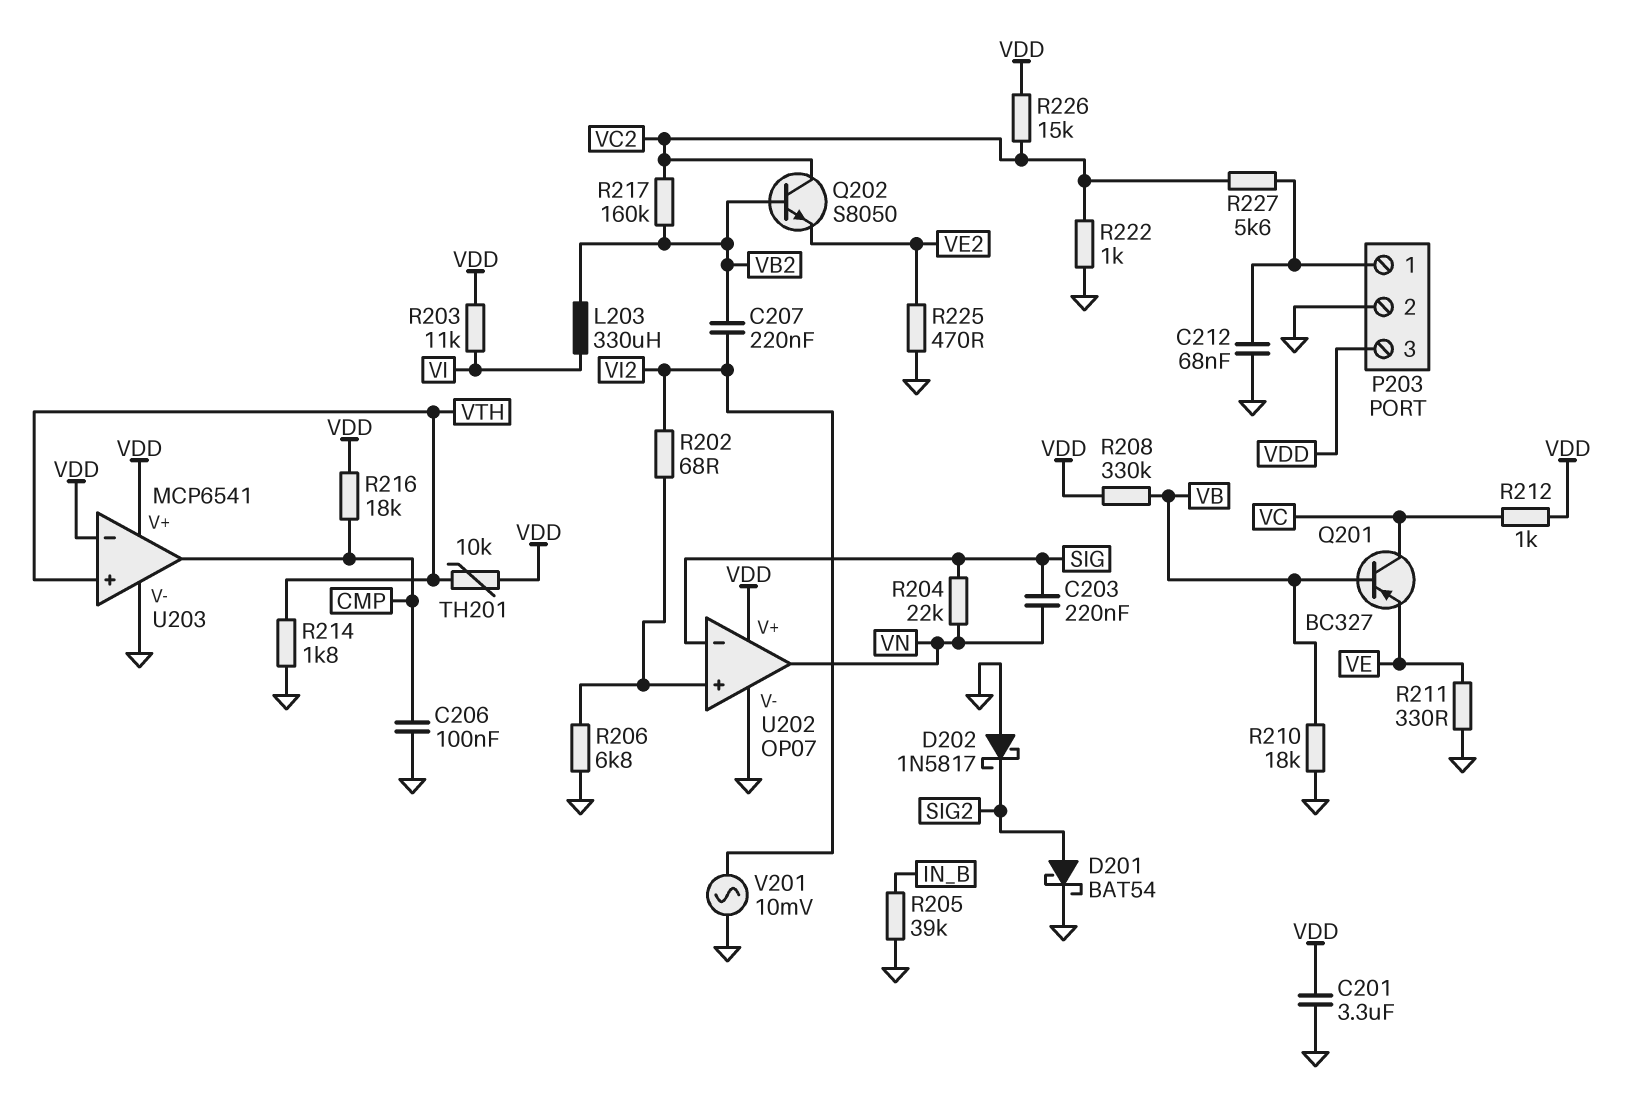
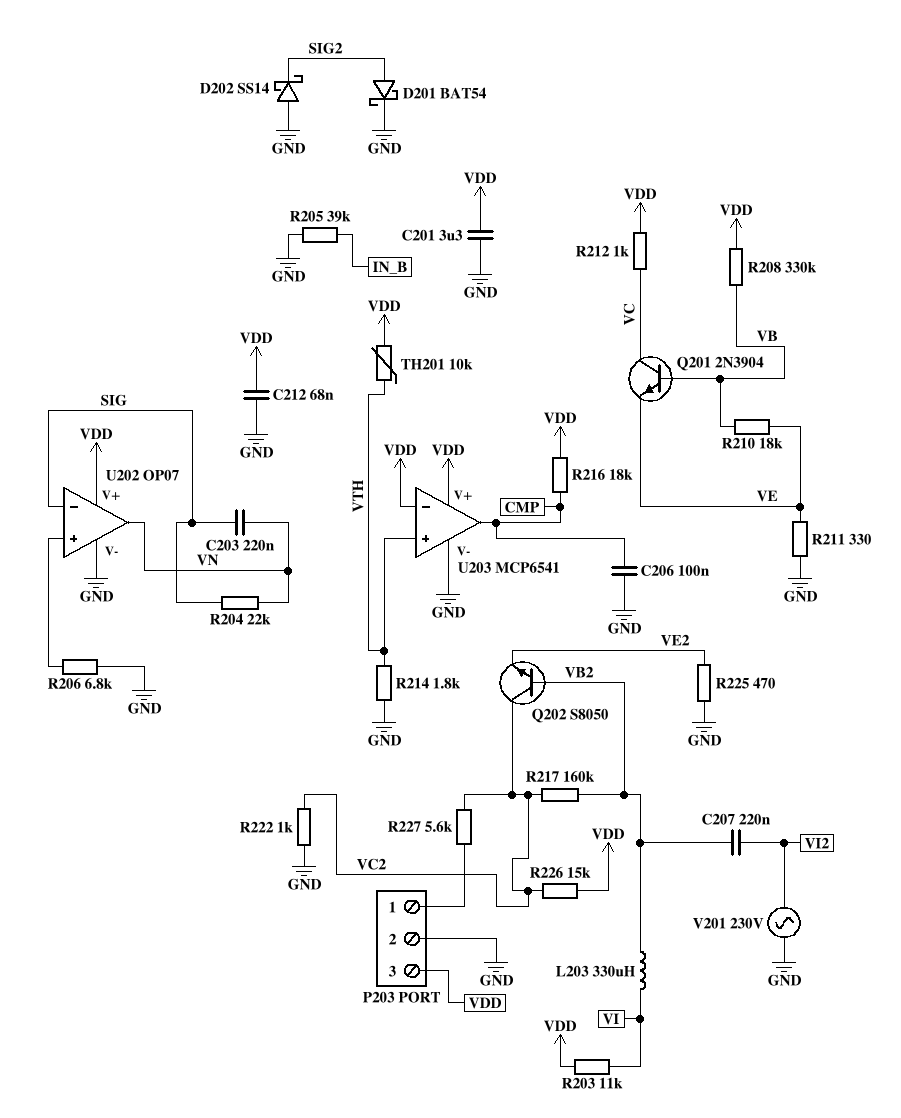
C212: 68nF (GND, P203/1) -> 68nF (GND, VDD)
D202: schottky 1N5817 (A GND, K SIG2) -> schottky SS14 (A GND, K SIG2)
Q201: PNP BC327 (B VB, C VC, E VE) -> NPN 2N3904 (B VB, C VC, E VE)
R202: 68 (U202/in+, VI2) -> none
R210: 18k (GND, VB) -> 18k (VB, VE)
V201: AC 10mV (GND, VI2) -> AC 230V (GND, VI2)

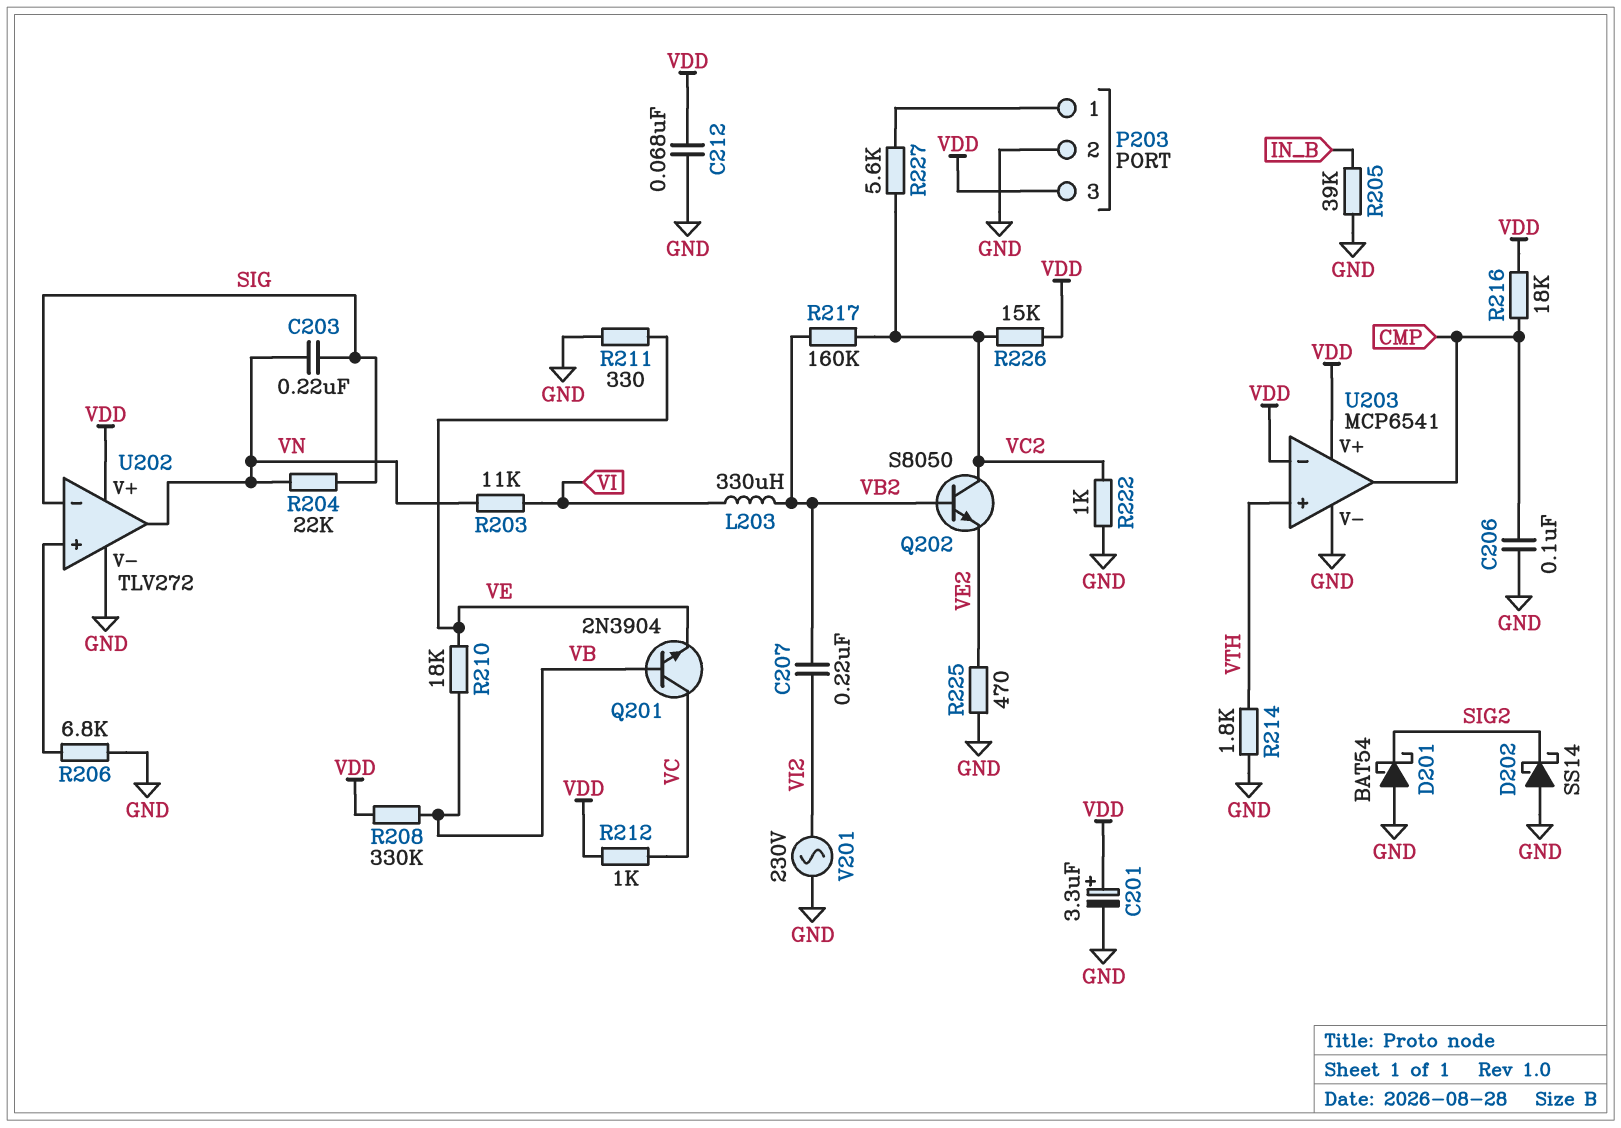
C201: 3.3uF (GND, VDD) -> 3.3uF (plus VDD, minus GND)
D201: schottky BAT54 (A SIG2, K GND) -> schottky BAT54 (A GND, K SIG2)
R203: 11k (VDD, VI) -> 11k (VI, VN)
TH201: 10k (VDD, VTH) -> none
U202: OP07 -> TLV272

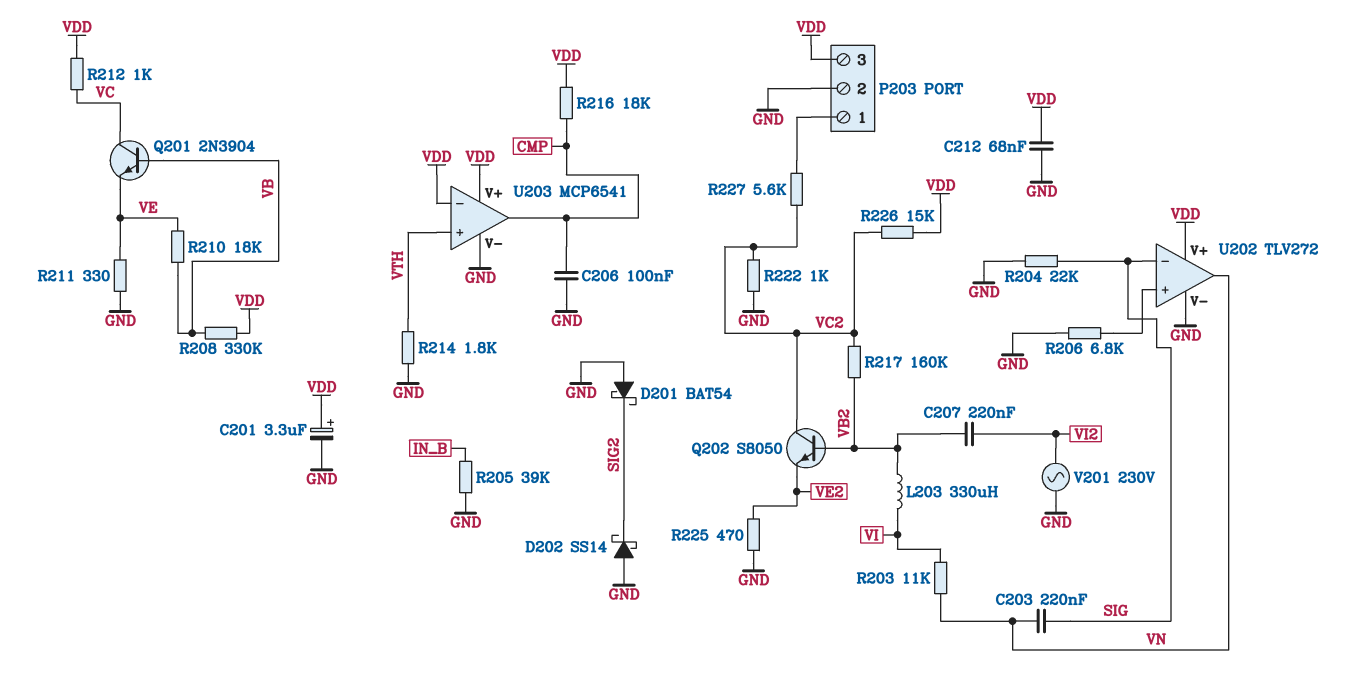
R204: 22k (SIG, VN) -> 22k (GND, SIG)

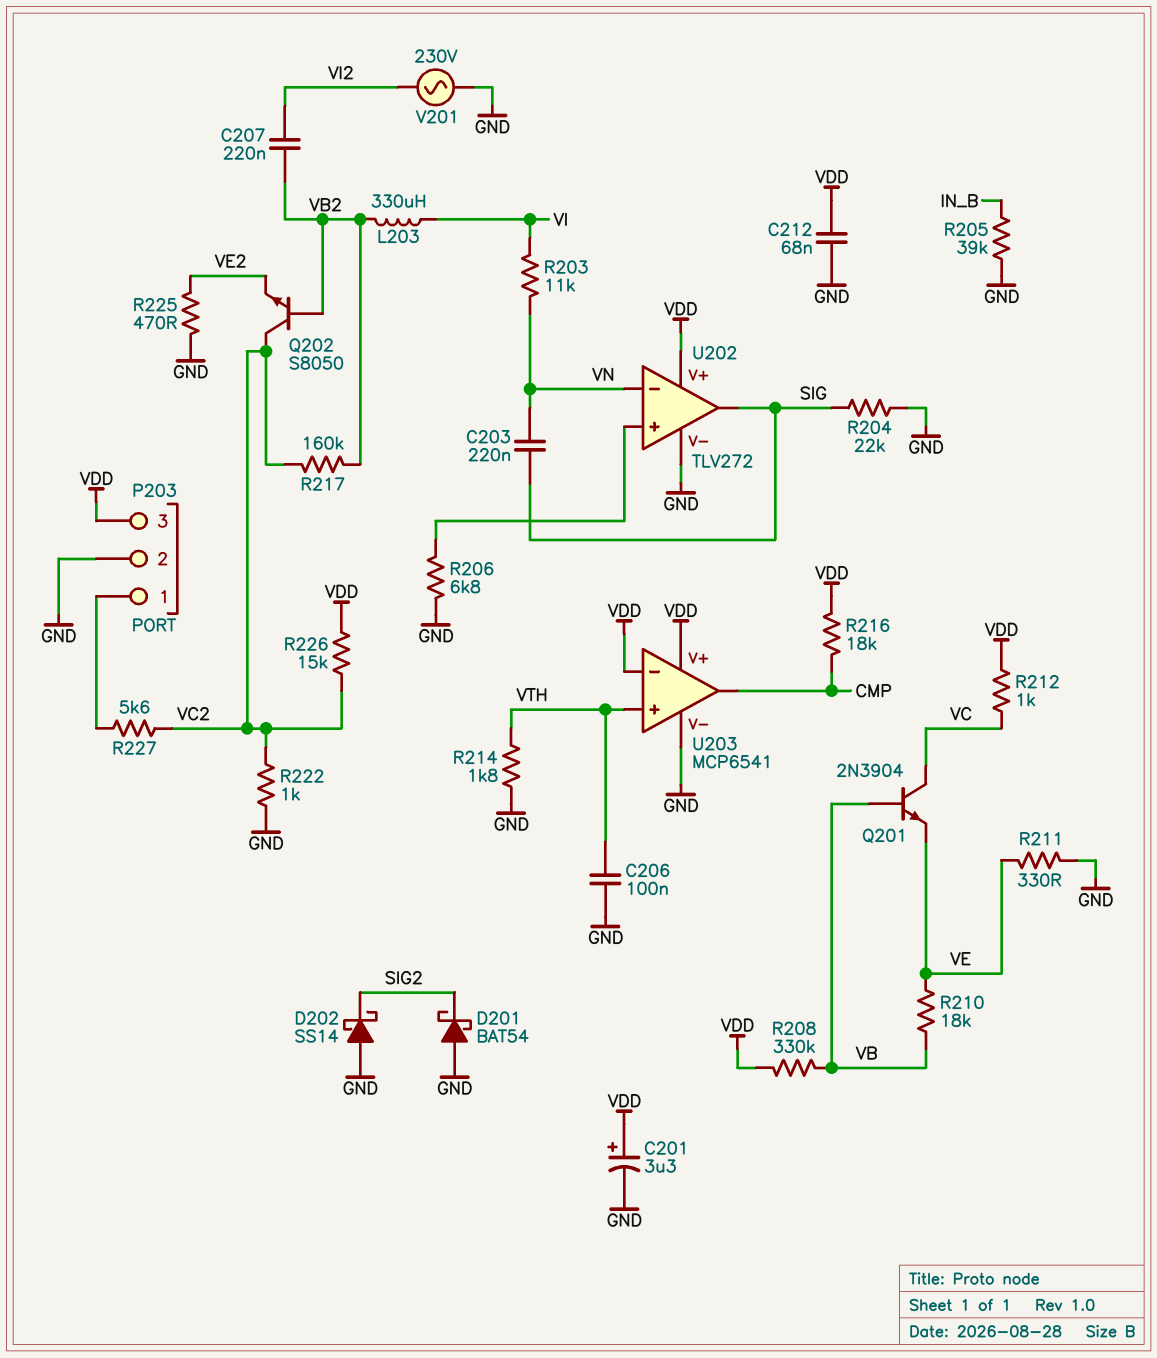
C206: 100nF (CMP, GND) -> 100nF (GND, VTH)
U202 pin in-: SIG -> VN
U202 pin out: VN -> SIG

